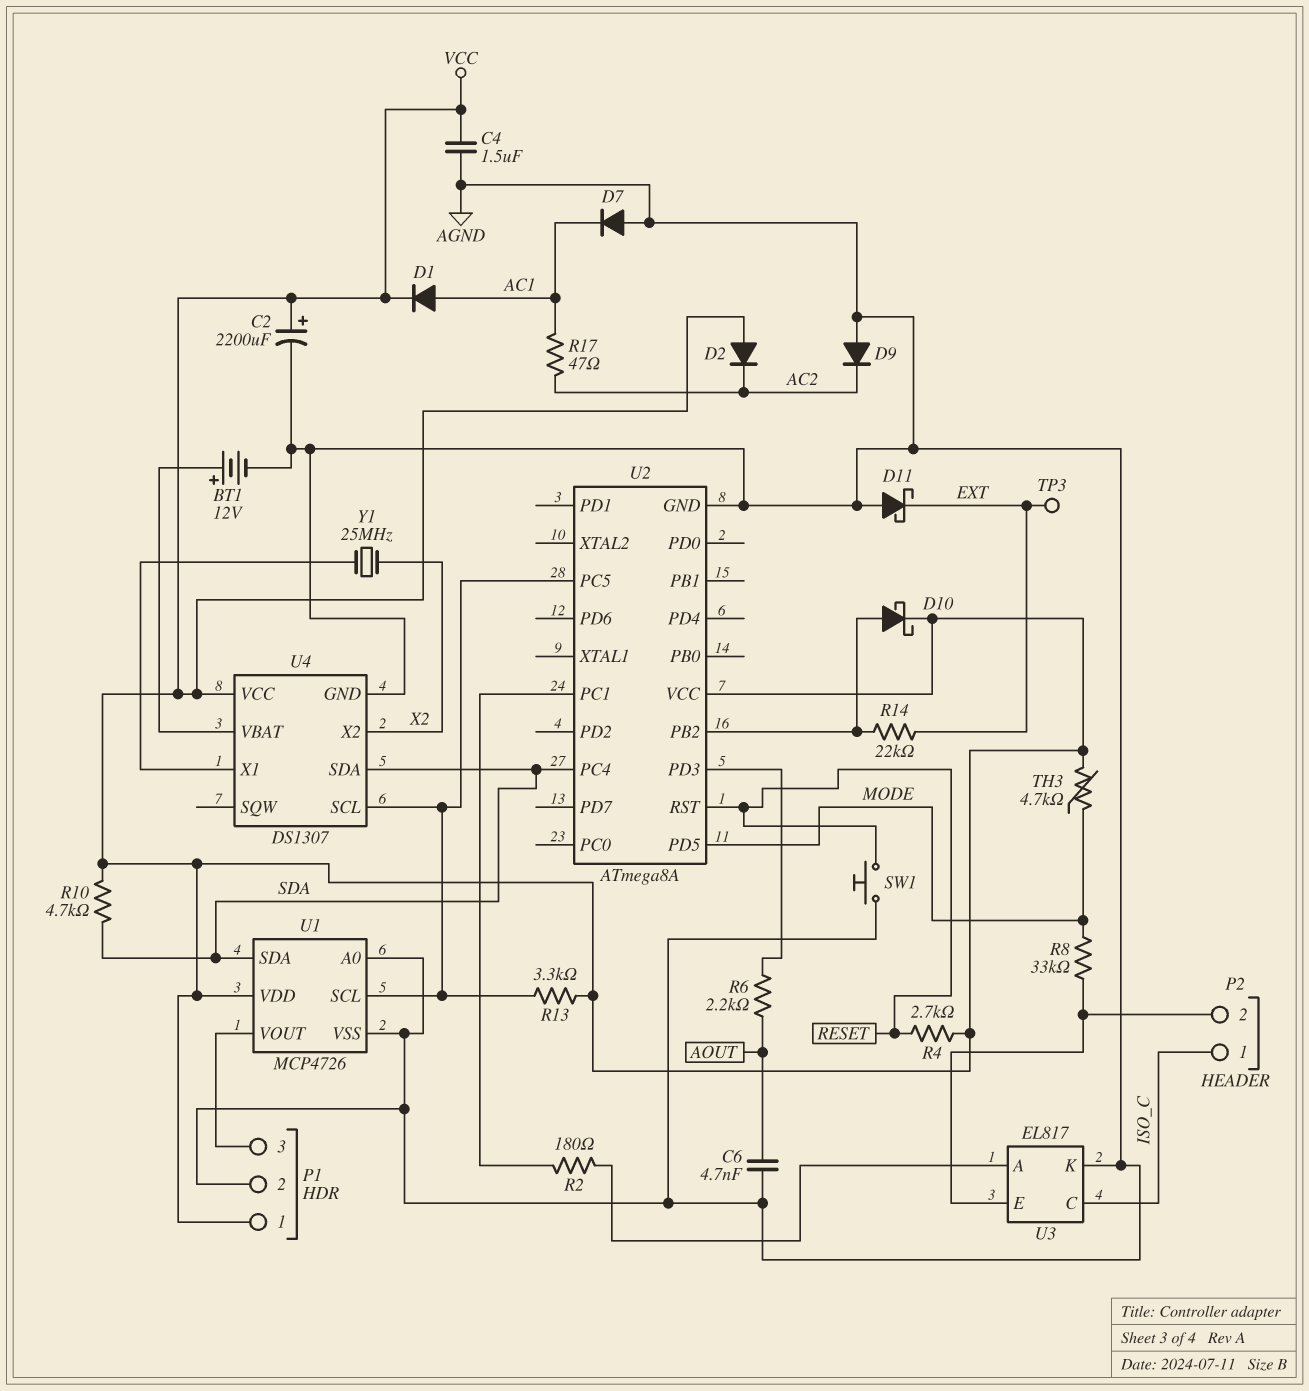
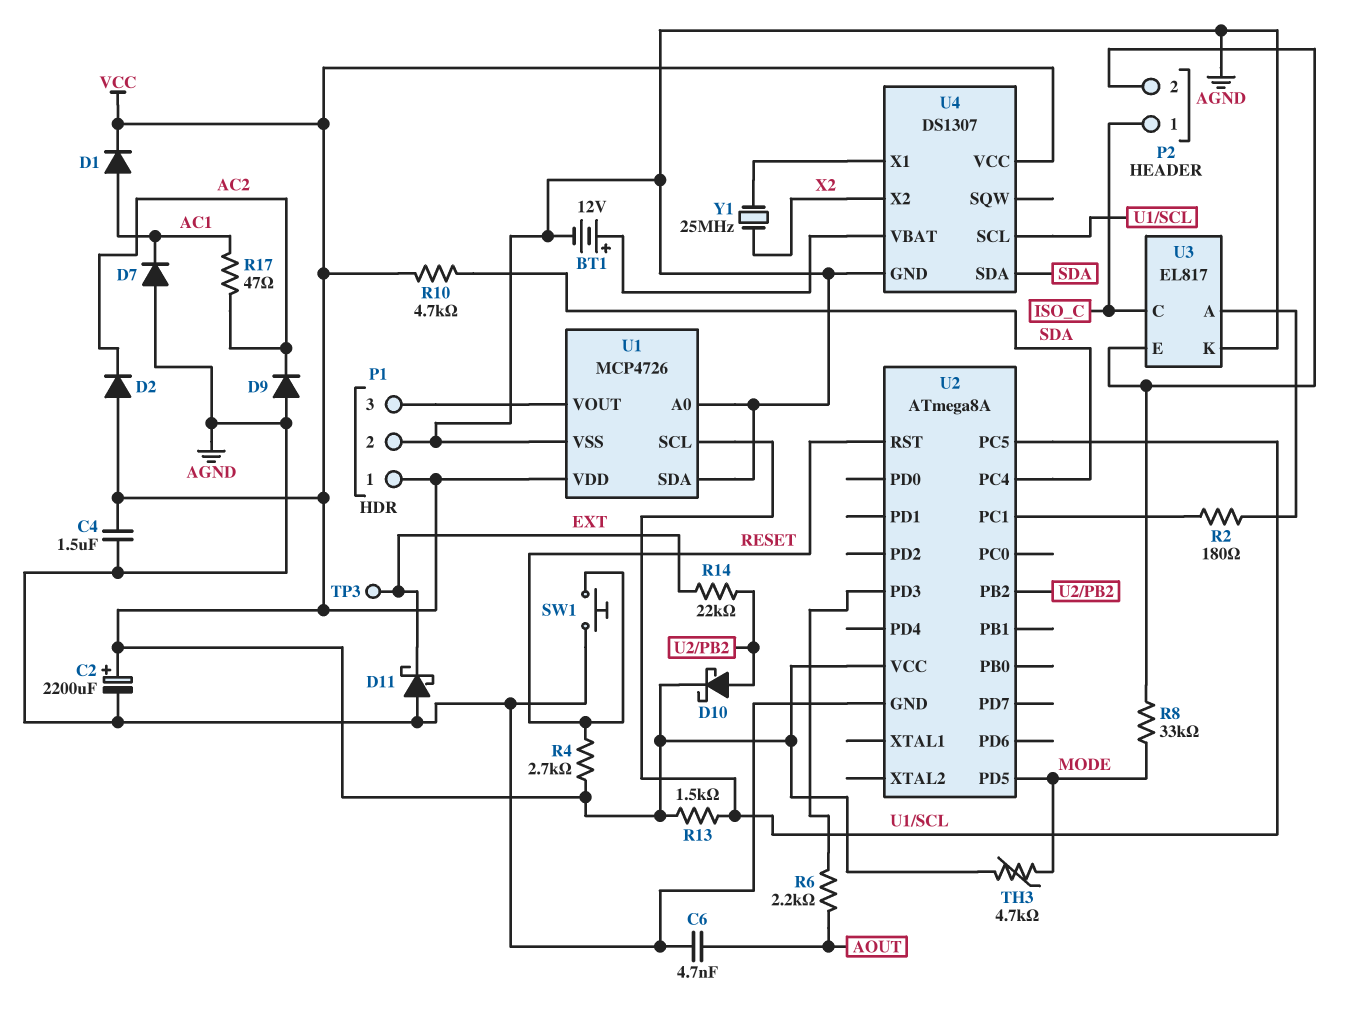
R13: 3.3k (U1/SCL, VCC) -> 1.5k (U1/SCL, VCC)
U1 pin SDA: SDA -> AGND

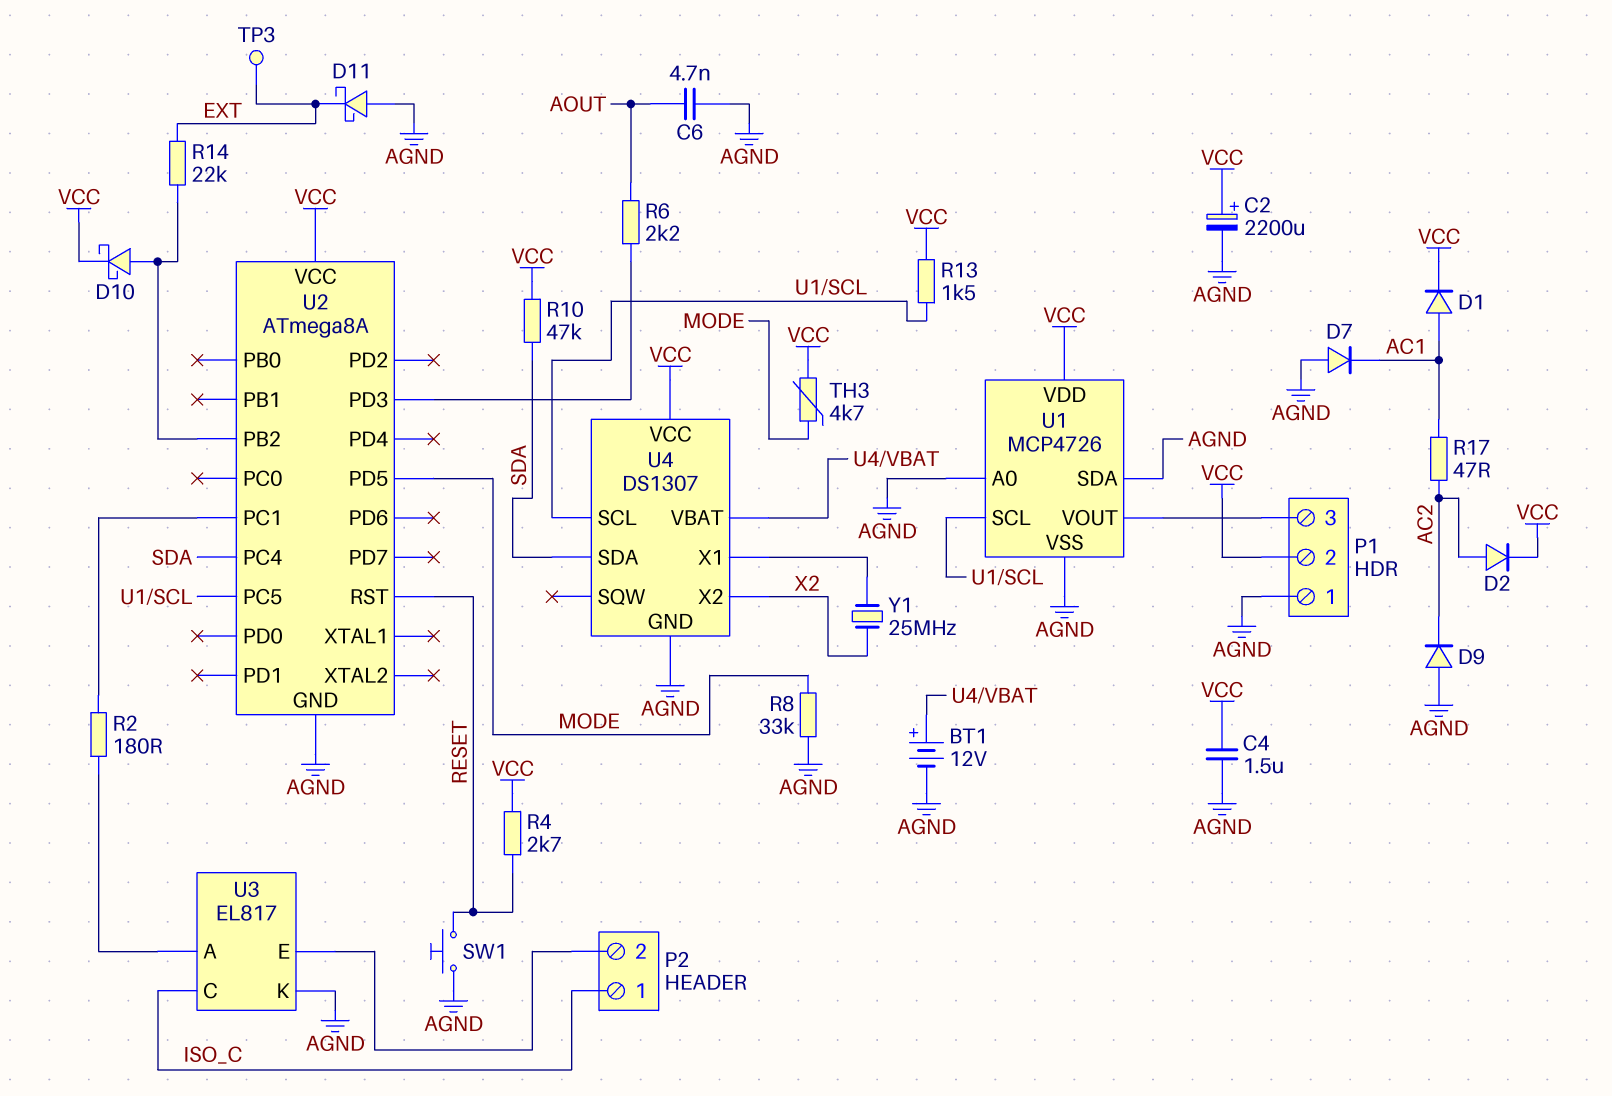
D2: diode (A VCC, K AC2) -> diode (A AC2, K VCC)
P1 pin 1: VCC -> AGND
P1 pin 2: AGND -> VCC
R8: 33k (MODE, P2/2) -> 33k (AGND, MODE)
R10: 4.7k (SDA, VCC) -> 47k (SDA, VCC)

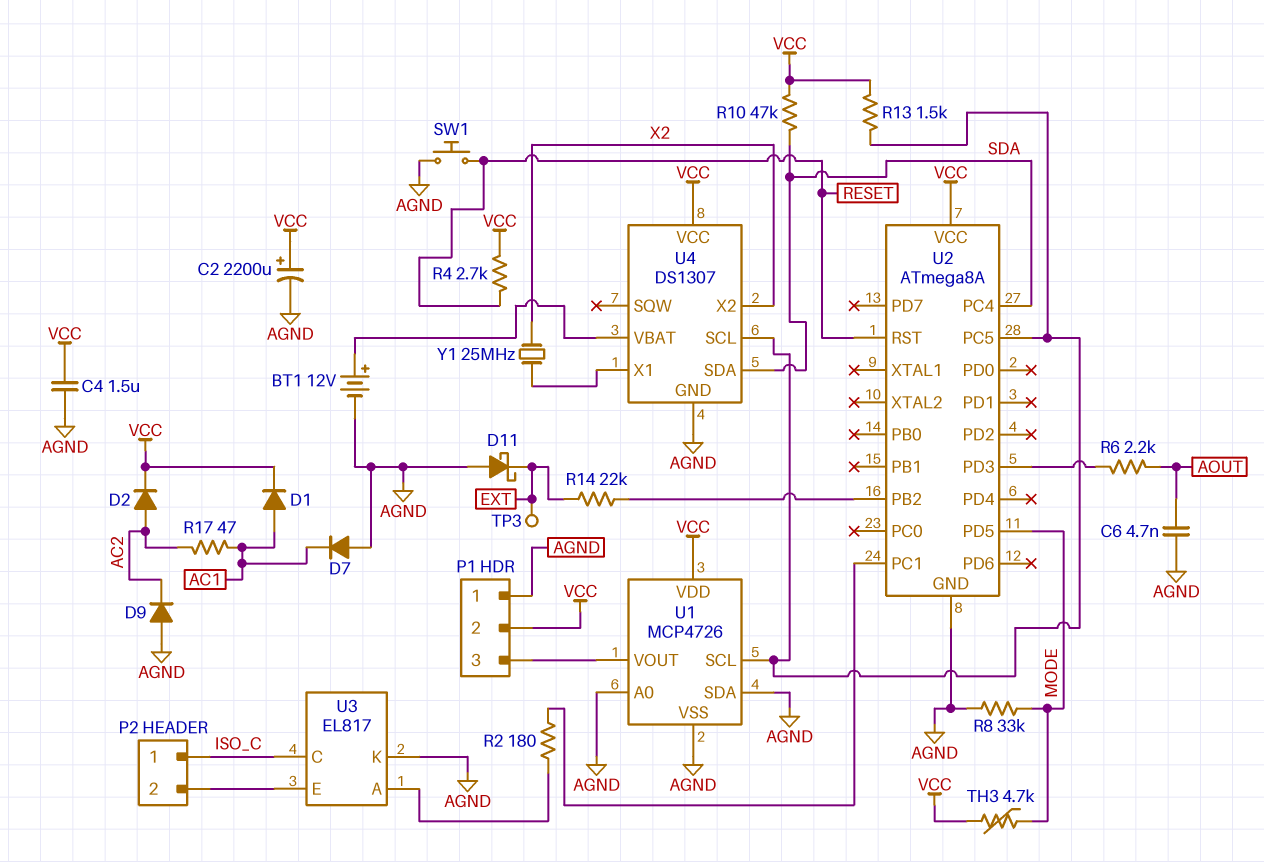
D10: schottky (A U2/PB2, K VCC) -> none

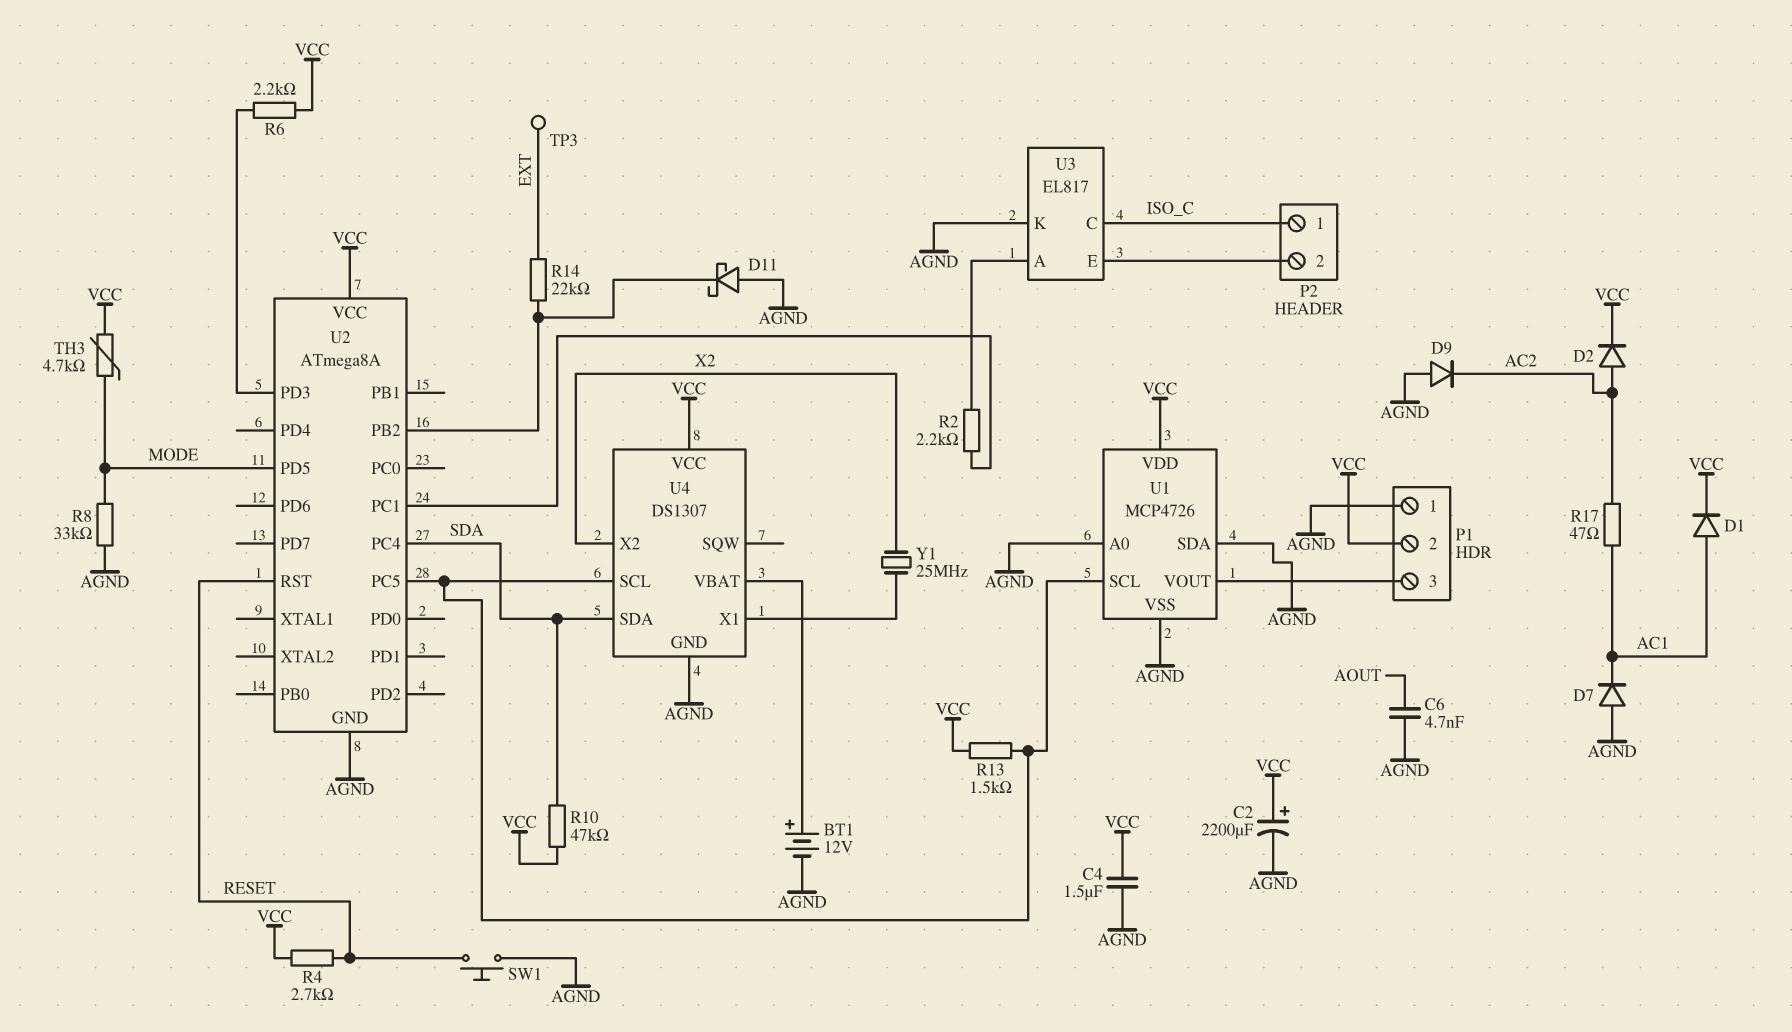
D11: schottky (A AGND, K EXT) -> schottky (A AGND, K U2/PB2)
R2: 180 (U2/PC1, U3/A) -> 2.2k (U2/PC1, U3/A)
R6: 2.2k (AOUT, U2/PD3) -> 2.2k (U2/PD3, VCC)

